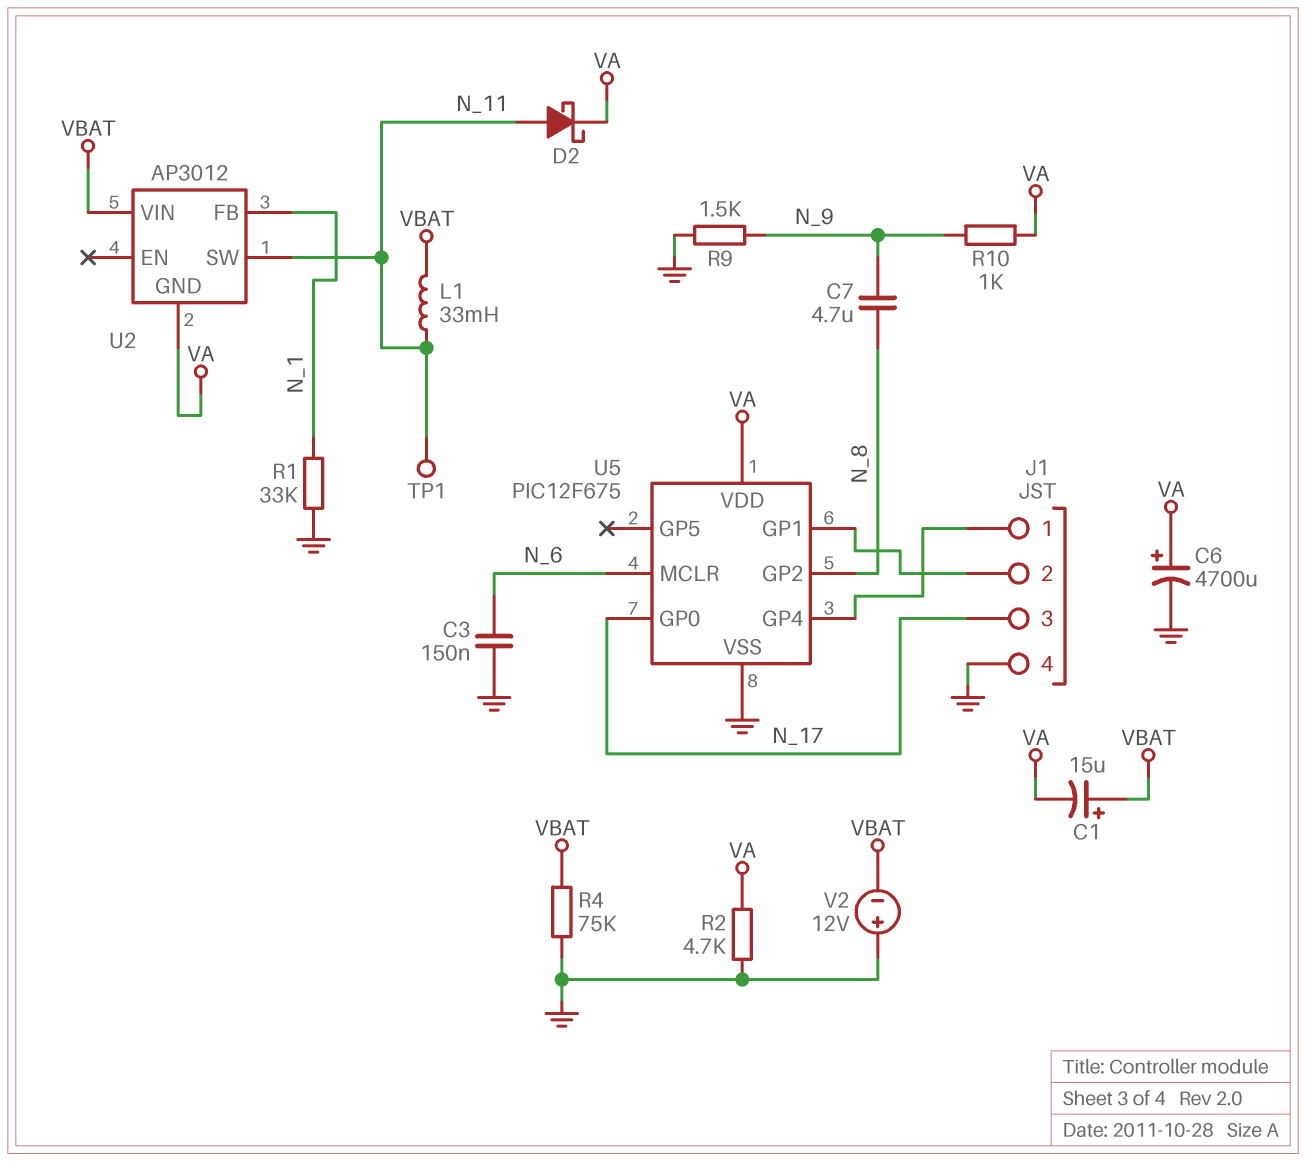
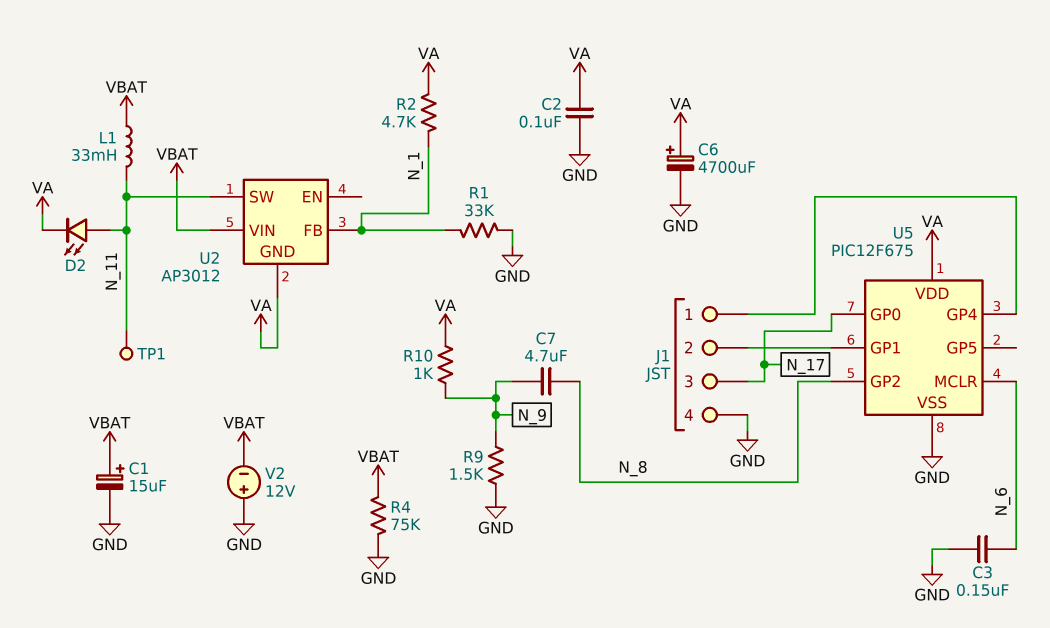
C1: 15uF (plus VBAT, minus VA) -> 15uF (plus VBAT, minus GND)
C2: none -> 100nF (GND, VA)
D2: schottky (A N_11, K VA) -> LED (A N_11, K VA)
R2: 4.7k (GND, VA) -> 4.7k (N_1, VA)

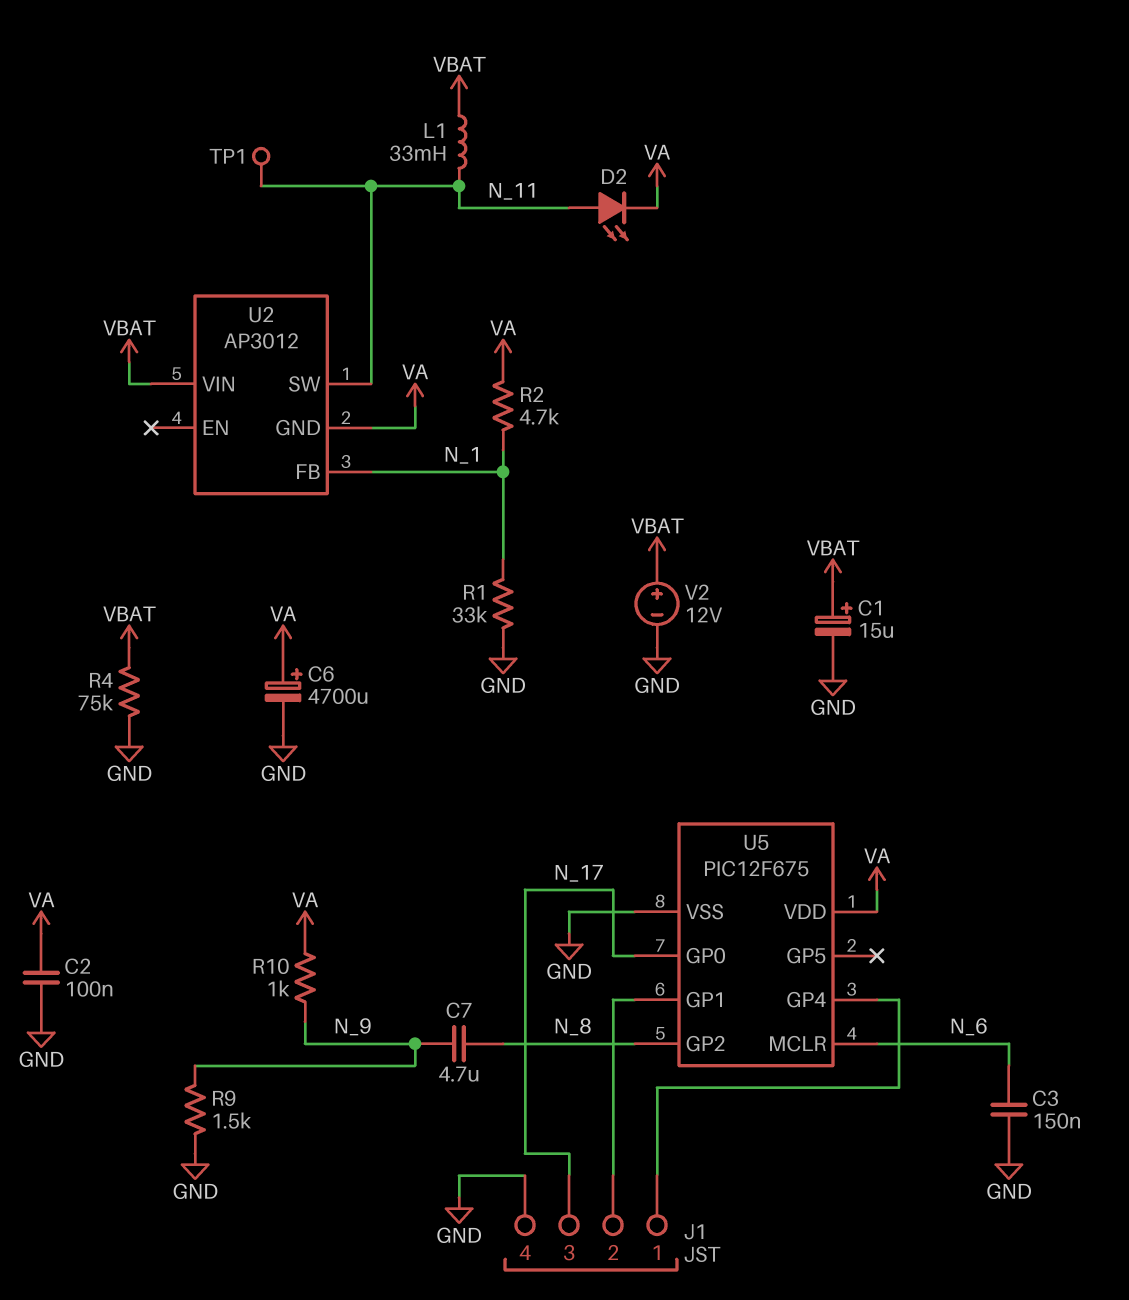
V2: 12V (plus GND, minus VBAT) -> 12V (plus VBAT, minus GND)

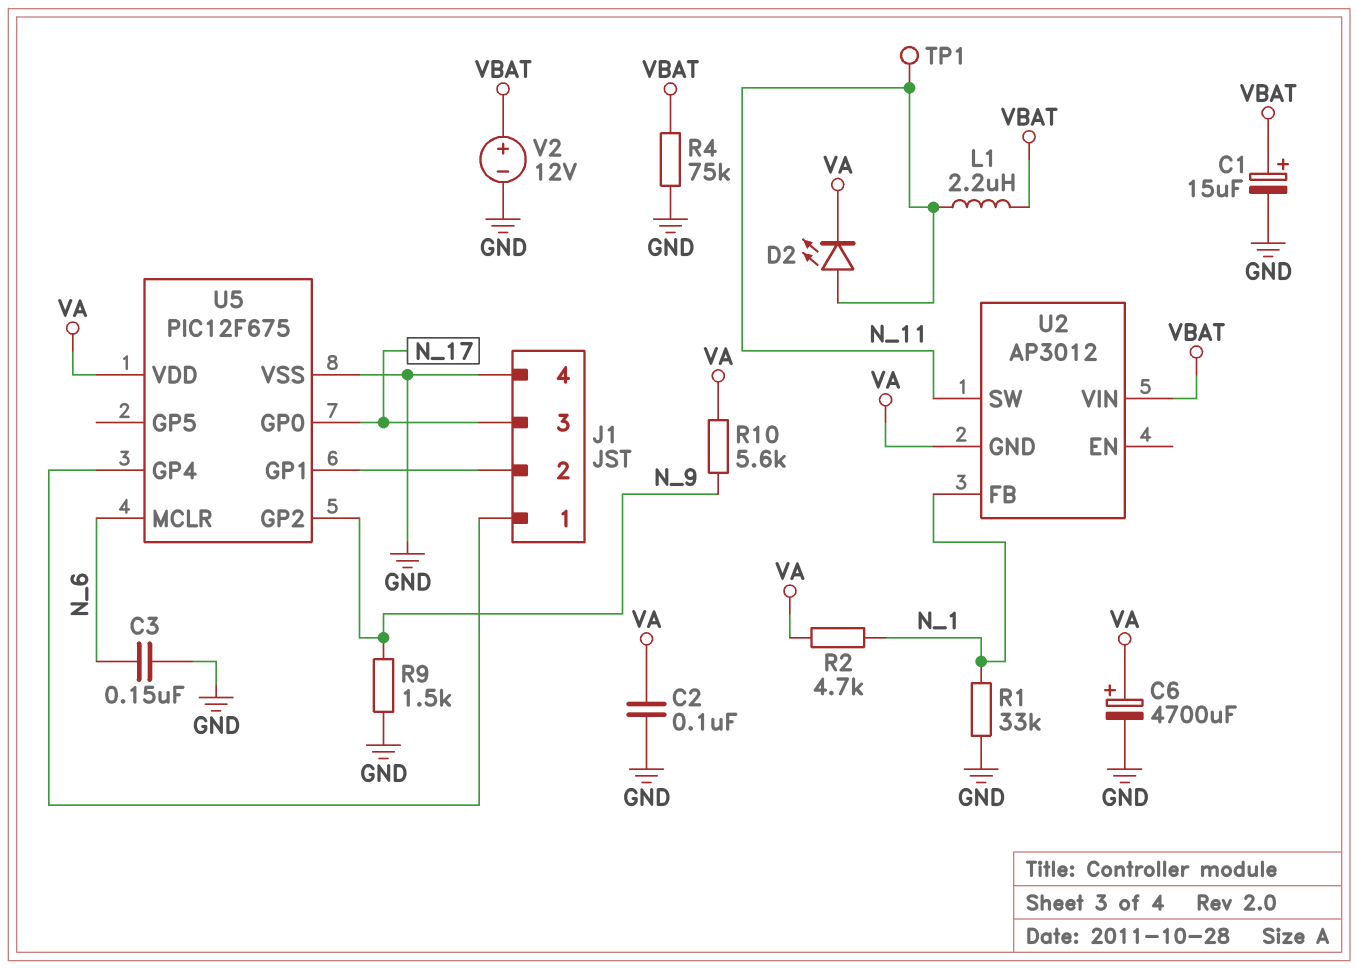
C7: 4.7uF (N_8, N_9) -> none
L1: 33mH (N_11, VBAT) -> 2.2uH (N_11, VBAT)
R10: 1k (N_9, VA) -> 5.6k (N_9, VA)
U5 pin GP2: N_8 -> N_9

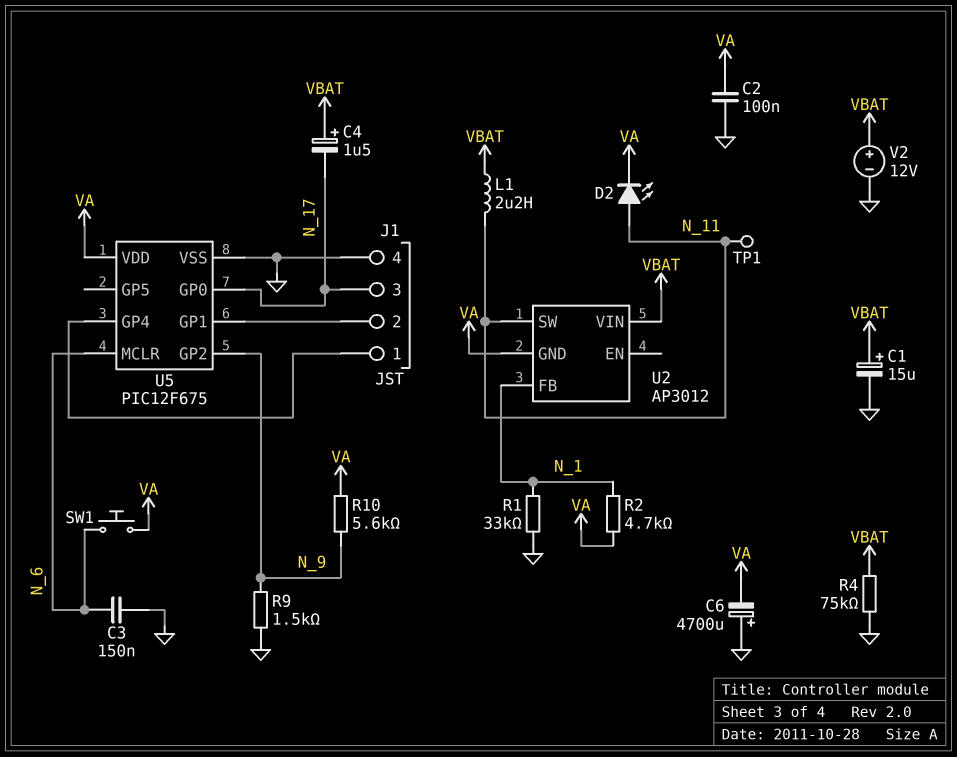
C4: none -> 1.5uF (plus VBAT, minus N_17)
C6: 4700uF (plus VA, minus GND) -> 4700uF (plus GND, minus VA)
SW1: none -> button (N_6, VA)

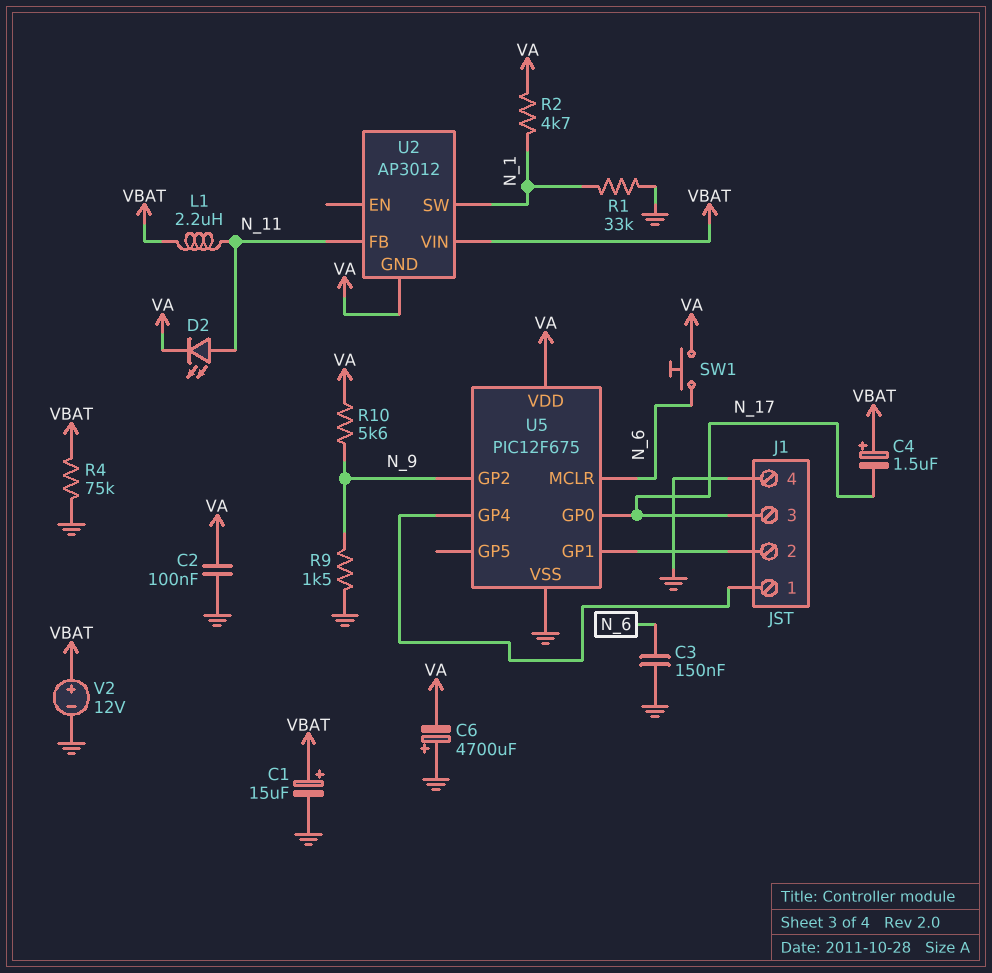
TP1: test point (N_11) -> none
U2 pin FB: N_1 -> N_11
U2 pin SW: N_11 -> N_1

